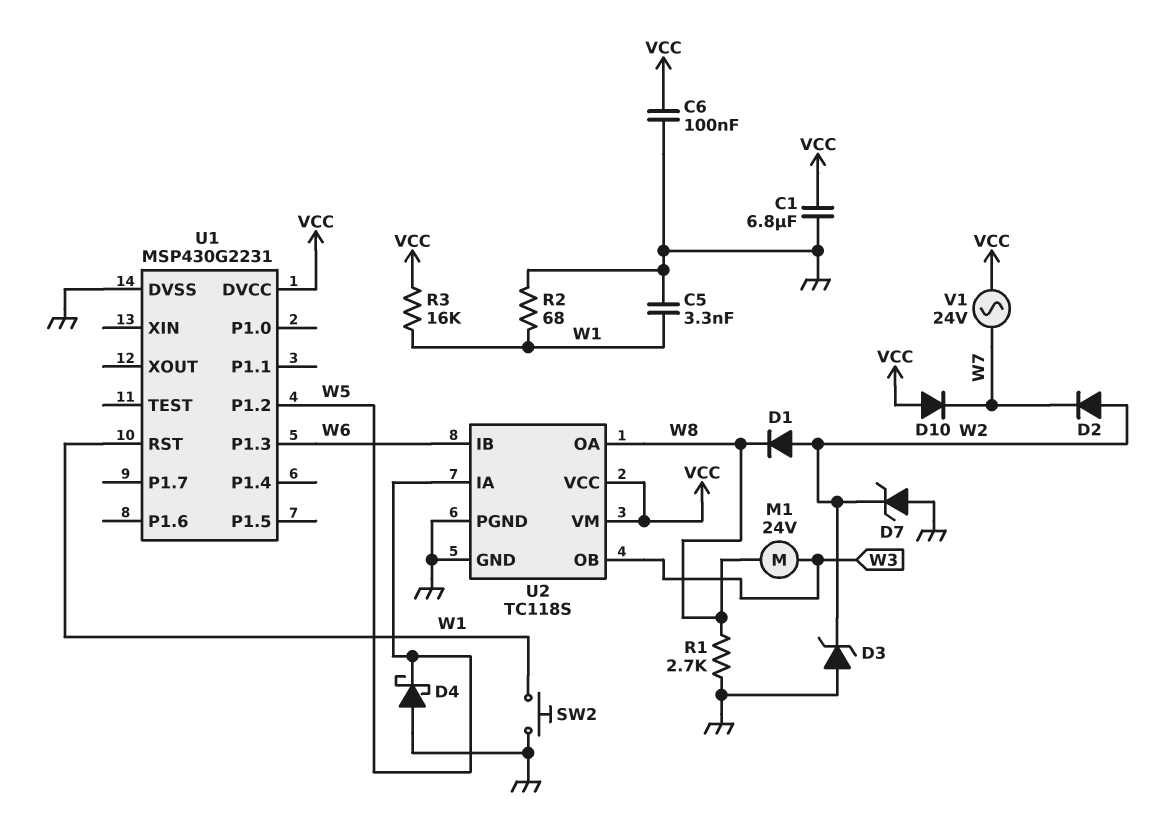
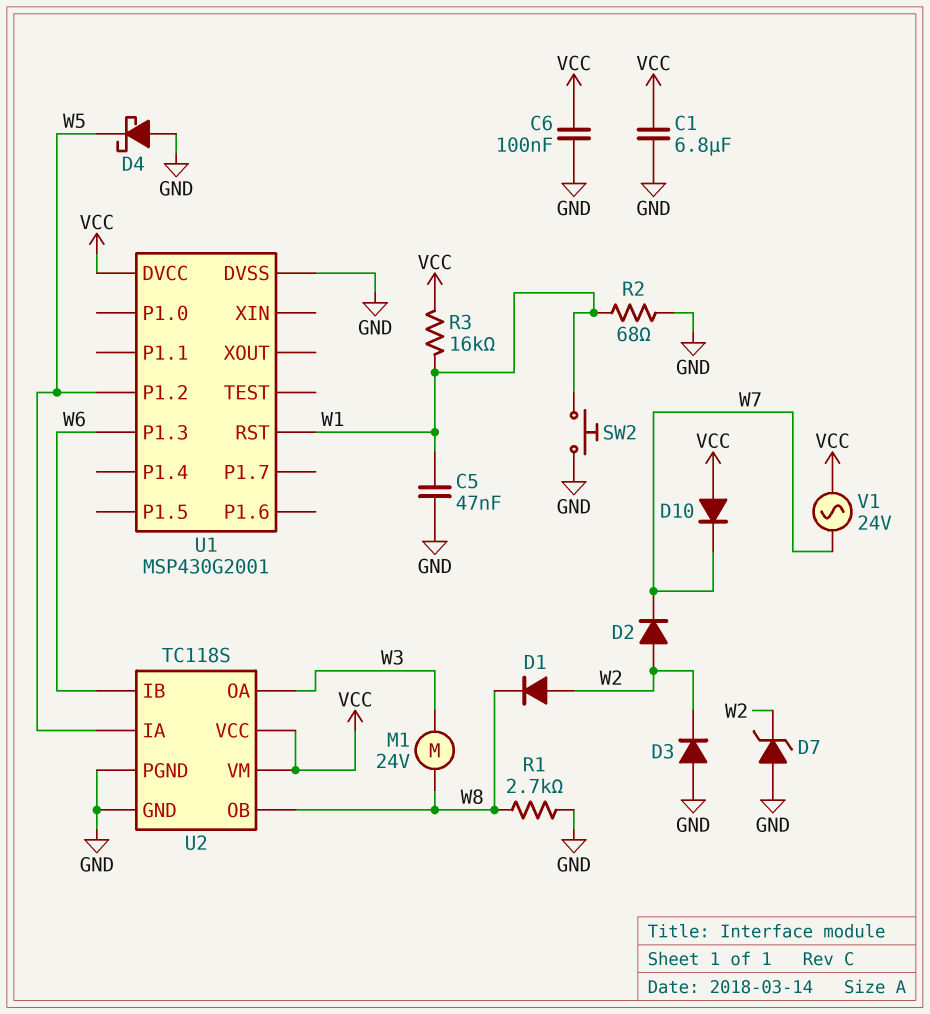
C5: 3.3nF (GND, W1) -> 47nF (GND, W1)
D3: zener (A GND, K W2) -> diode (A GND, K W2)
U1: MSP430G2231 -> MSP430G2001
U2 pin OA: W8 -> W3
U2 pin OB: W3 -> W8

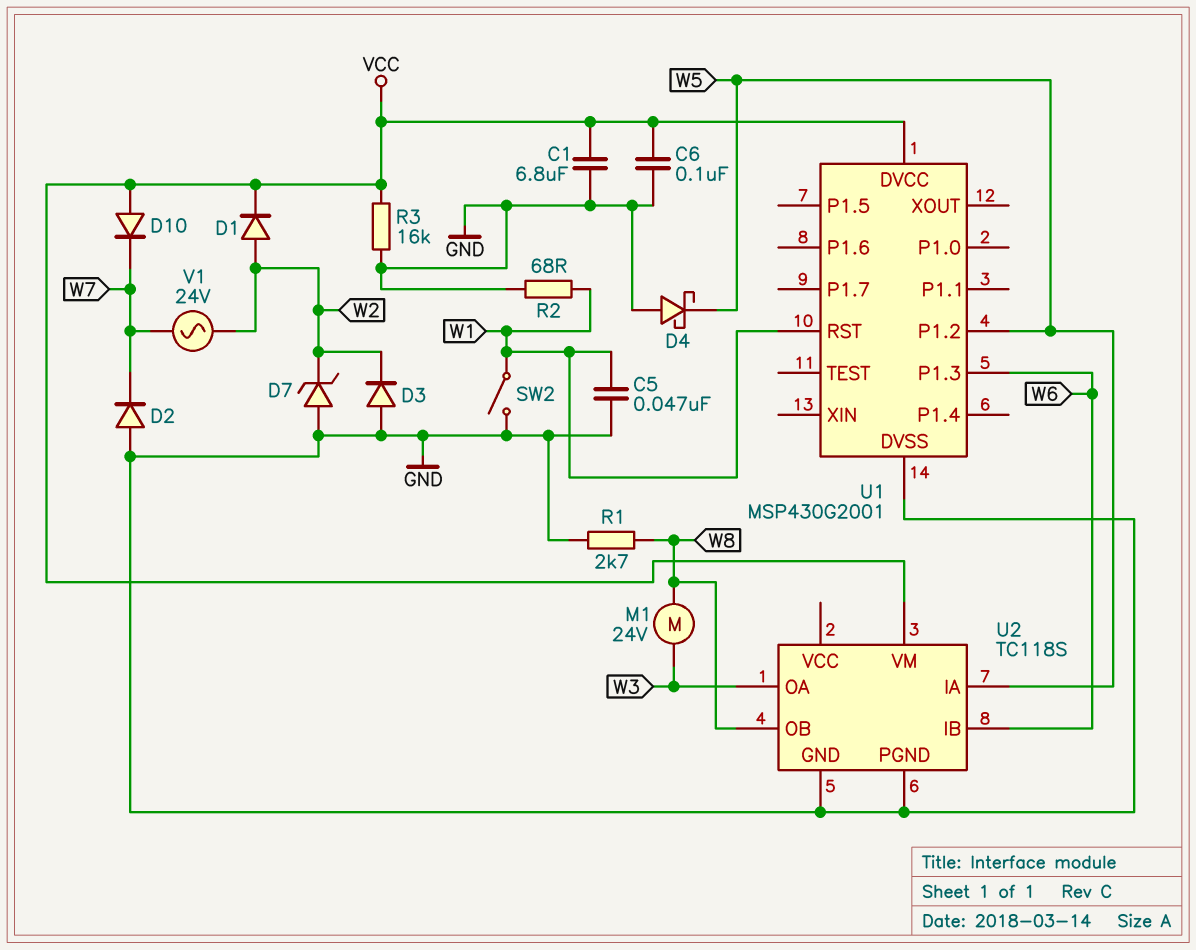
D1: diode (A W2, K W8) -> diode (A W2, K VCC)
D2: diode (A W2, K W7) -> diode (A GND, K W7)
R3: 16k (VCC, W1) -> 16k (GND, VCC)
SW2: button (GND, W1) -> switch (GND, W1)
U2 pin VCC: VCC -> none
V1: AC 24V (VCC, W7) -> AC 24V (W2, W7)

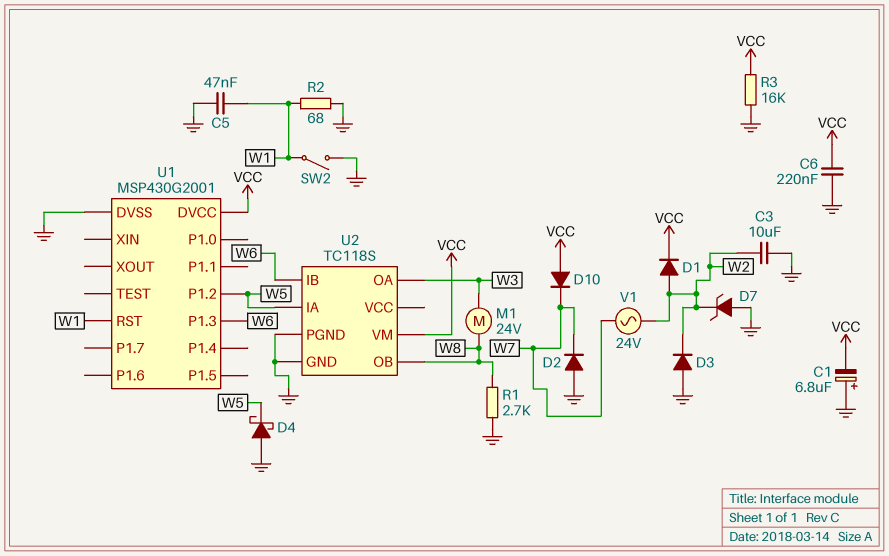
C1: 6.8uF (GND, VCC) -> 6.8uF (plus GND, minus VCC)
C3: none -> 10uF (GND, W2)
C6: 100nF (GND, VCC) -> 220nF (GND, VCC)

